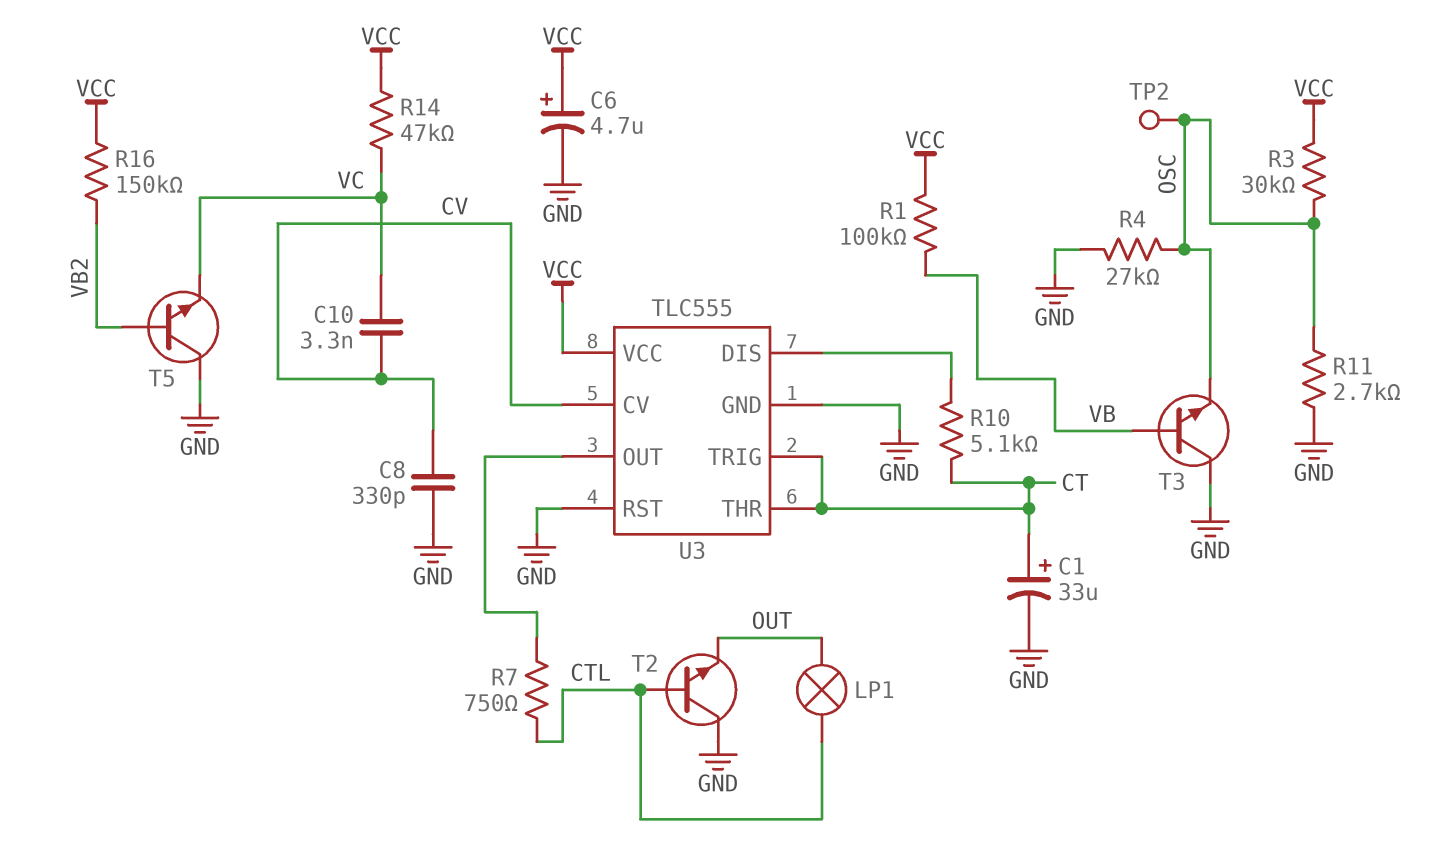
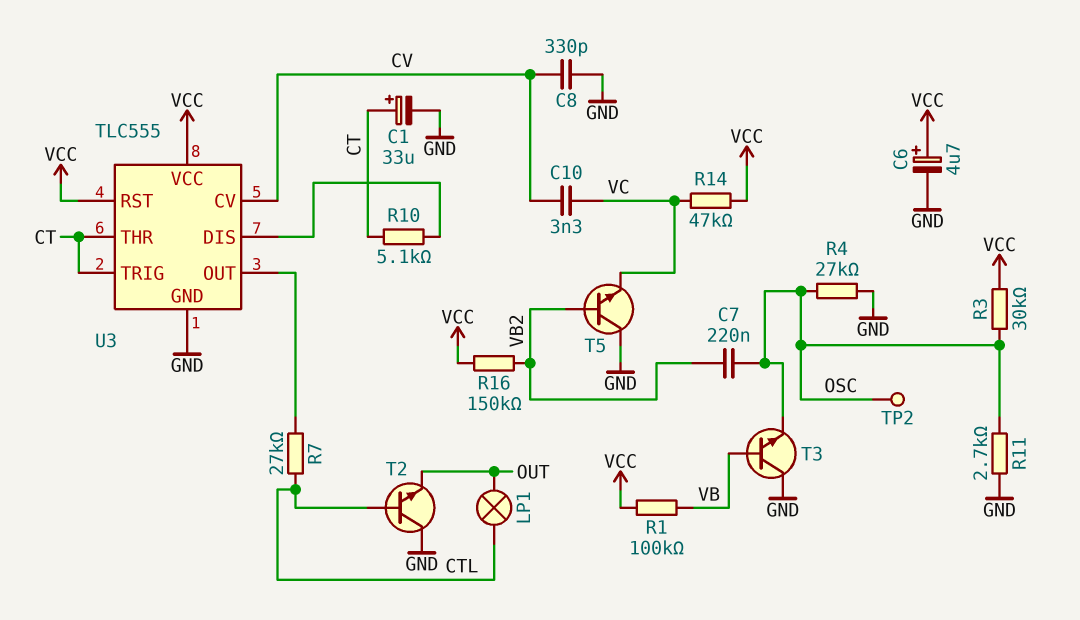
C7: none -> 220nF (OSC, VB2)
R7: 750 (CTL, U3/OUT) -> 27k (CTL, U3/OUT)
U3 pin RST: GND -> VCC

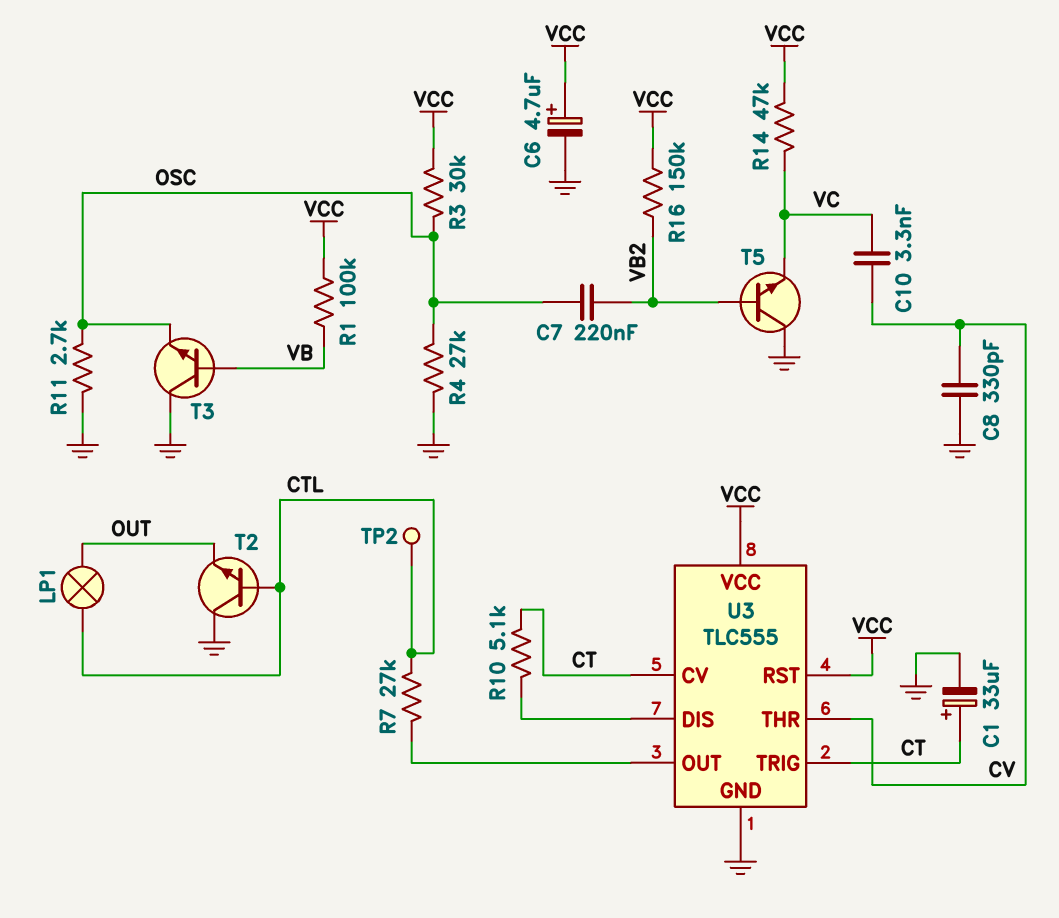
TP2: test point (OSC) -> test point (CTL)
U3 pin CV: CV -> CT
U3 pin THR: CT -> CV

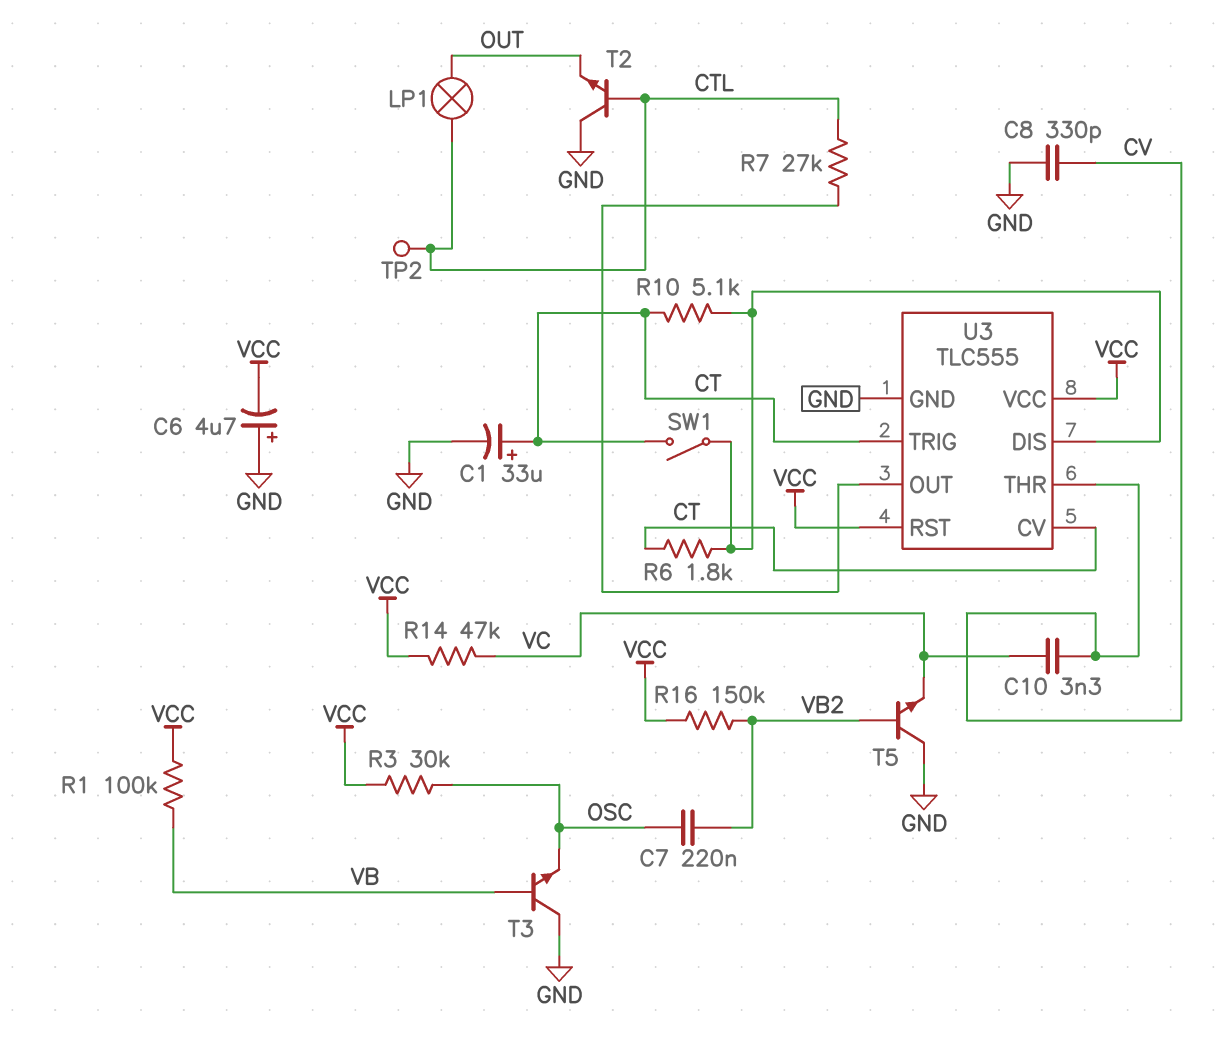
C6: 4.7uF (plus VCC, minus GND) -> 4.7uF (plus GND, minus VCC)
R4: 27k (GND, OSC) -> none
R6: none -> 1.8k (CT, U3/DIS)
R11: 2.7k (GND, OSC) -> none
SW1: none -> switch (CT, U3/DIS)

